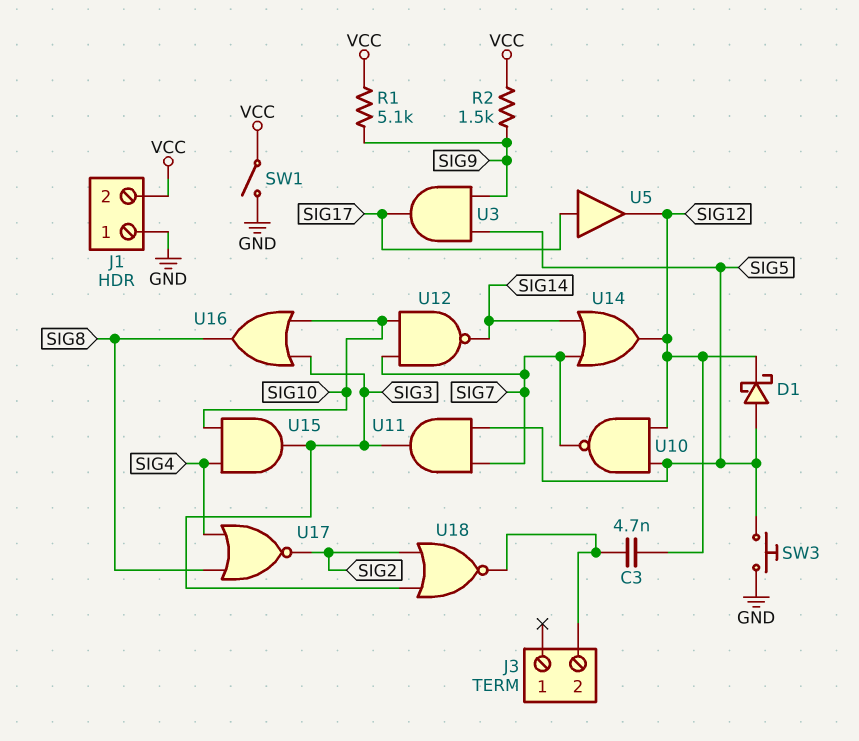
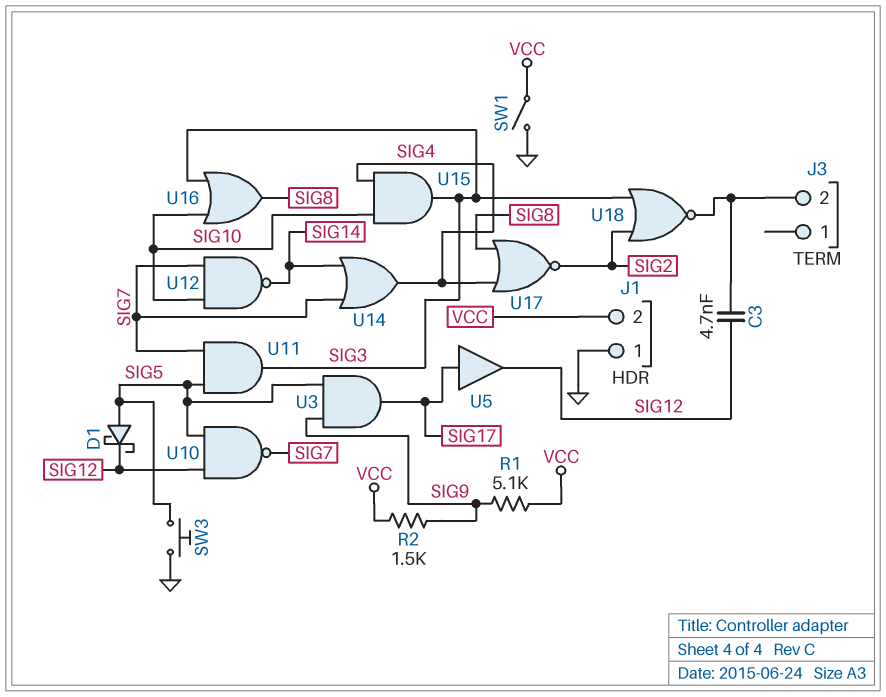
U14: OR (in SIG7, in SIG14, out SIG12) -> OR (in SIG7, in SIG14, out SIG4)

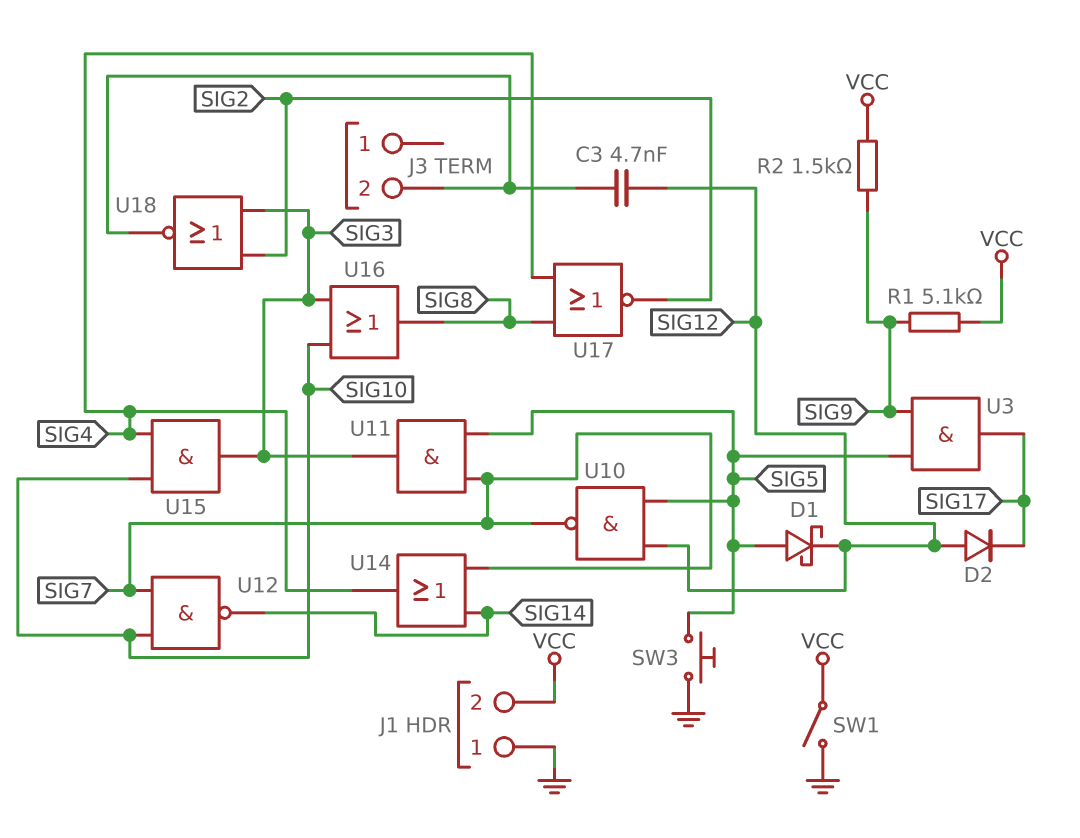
D2: none -> diode (A SIG12, K SIG17)
U5: buffer (in SIG17, out SIG12) -> none

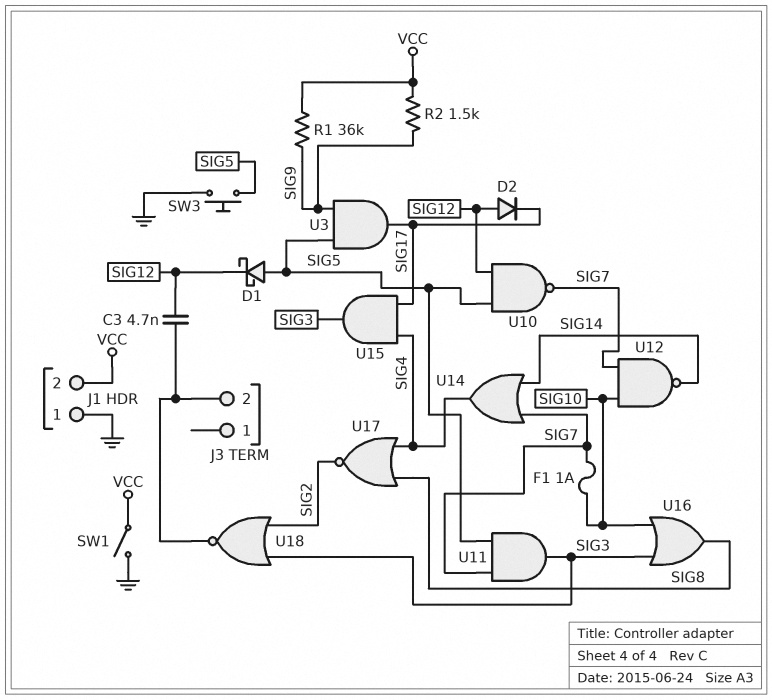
F1: none -> 1A (SIG7, SIG10)
R1: 5.1k (SIG9, VCC) -> 36k (SIG9, VCC)
U15: AND (in SIG4, in SIG10, out SIG3) -> AND (in SIG4, in SIG17, out SIG3)

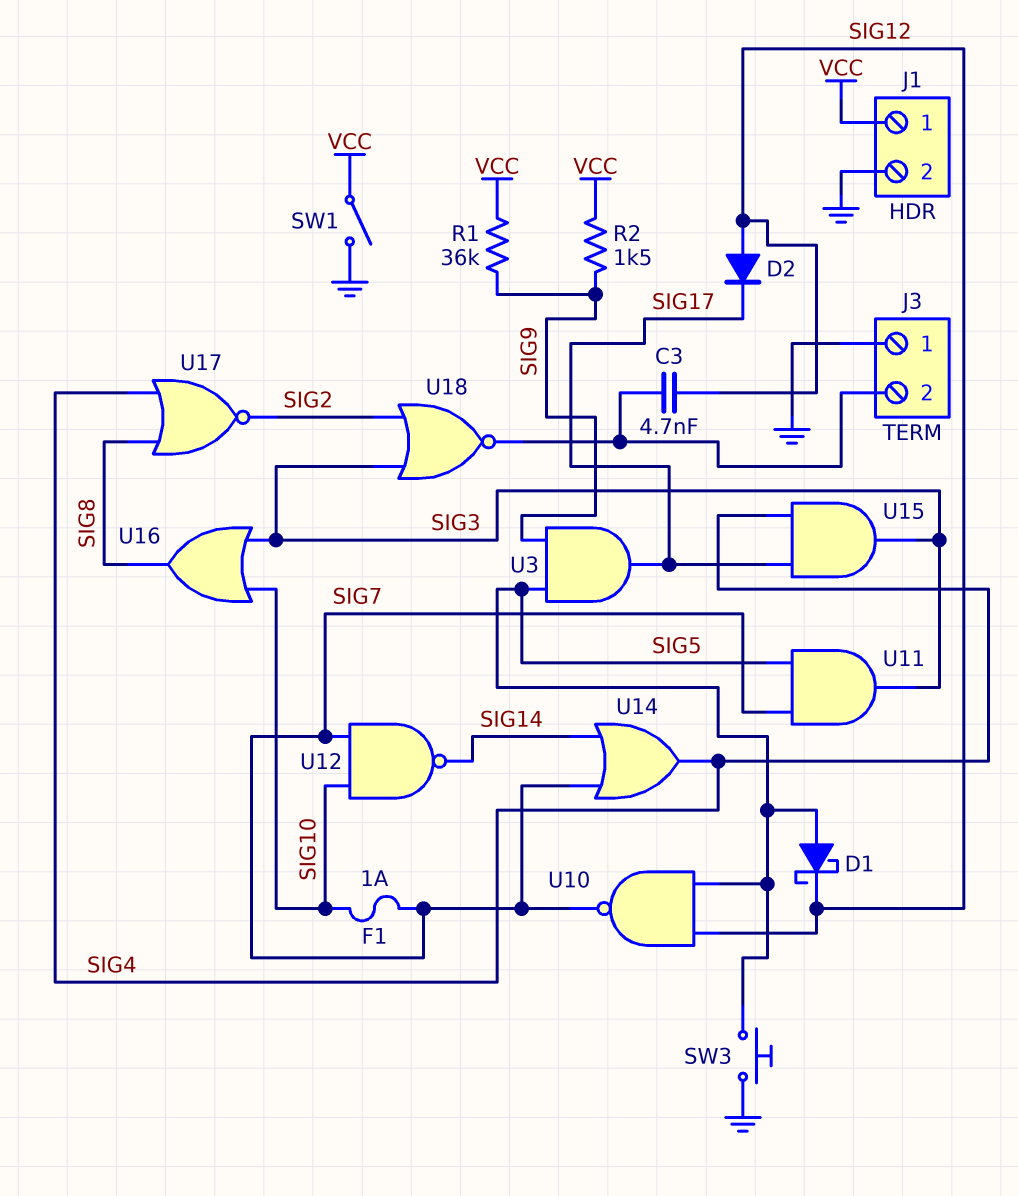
J1 pin 1: GND -> VCC
J1 pin 2: VCC -> GND
J3 pin 1: none -> GND

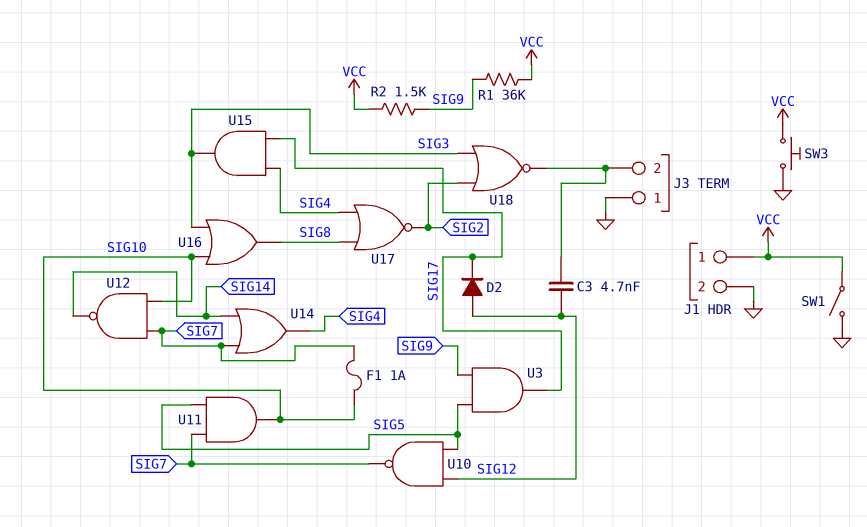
D1: schottky (A SIG5, K SIG12) -> none
SW3: button (GND, SIG5) -> button (GND, VCC)
U11: AND (in SIG5, in SIG7, out SIG3) -> AND (in SIG5, in SIG7, out SIG10)

